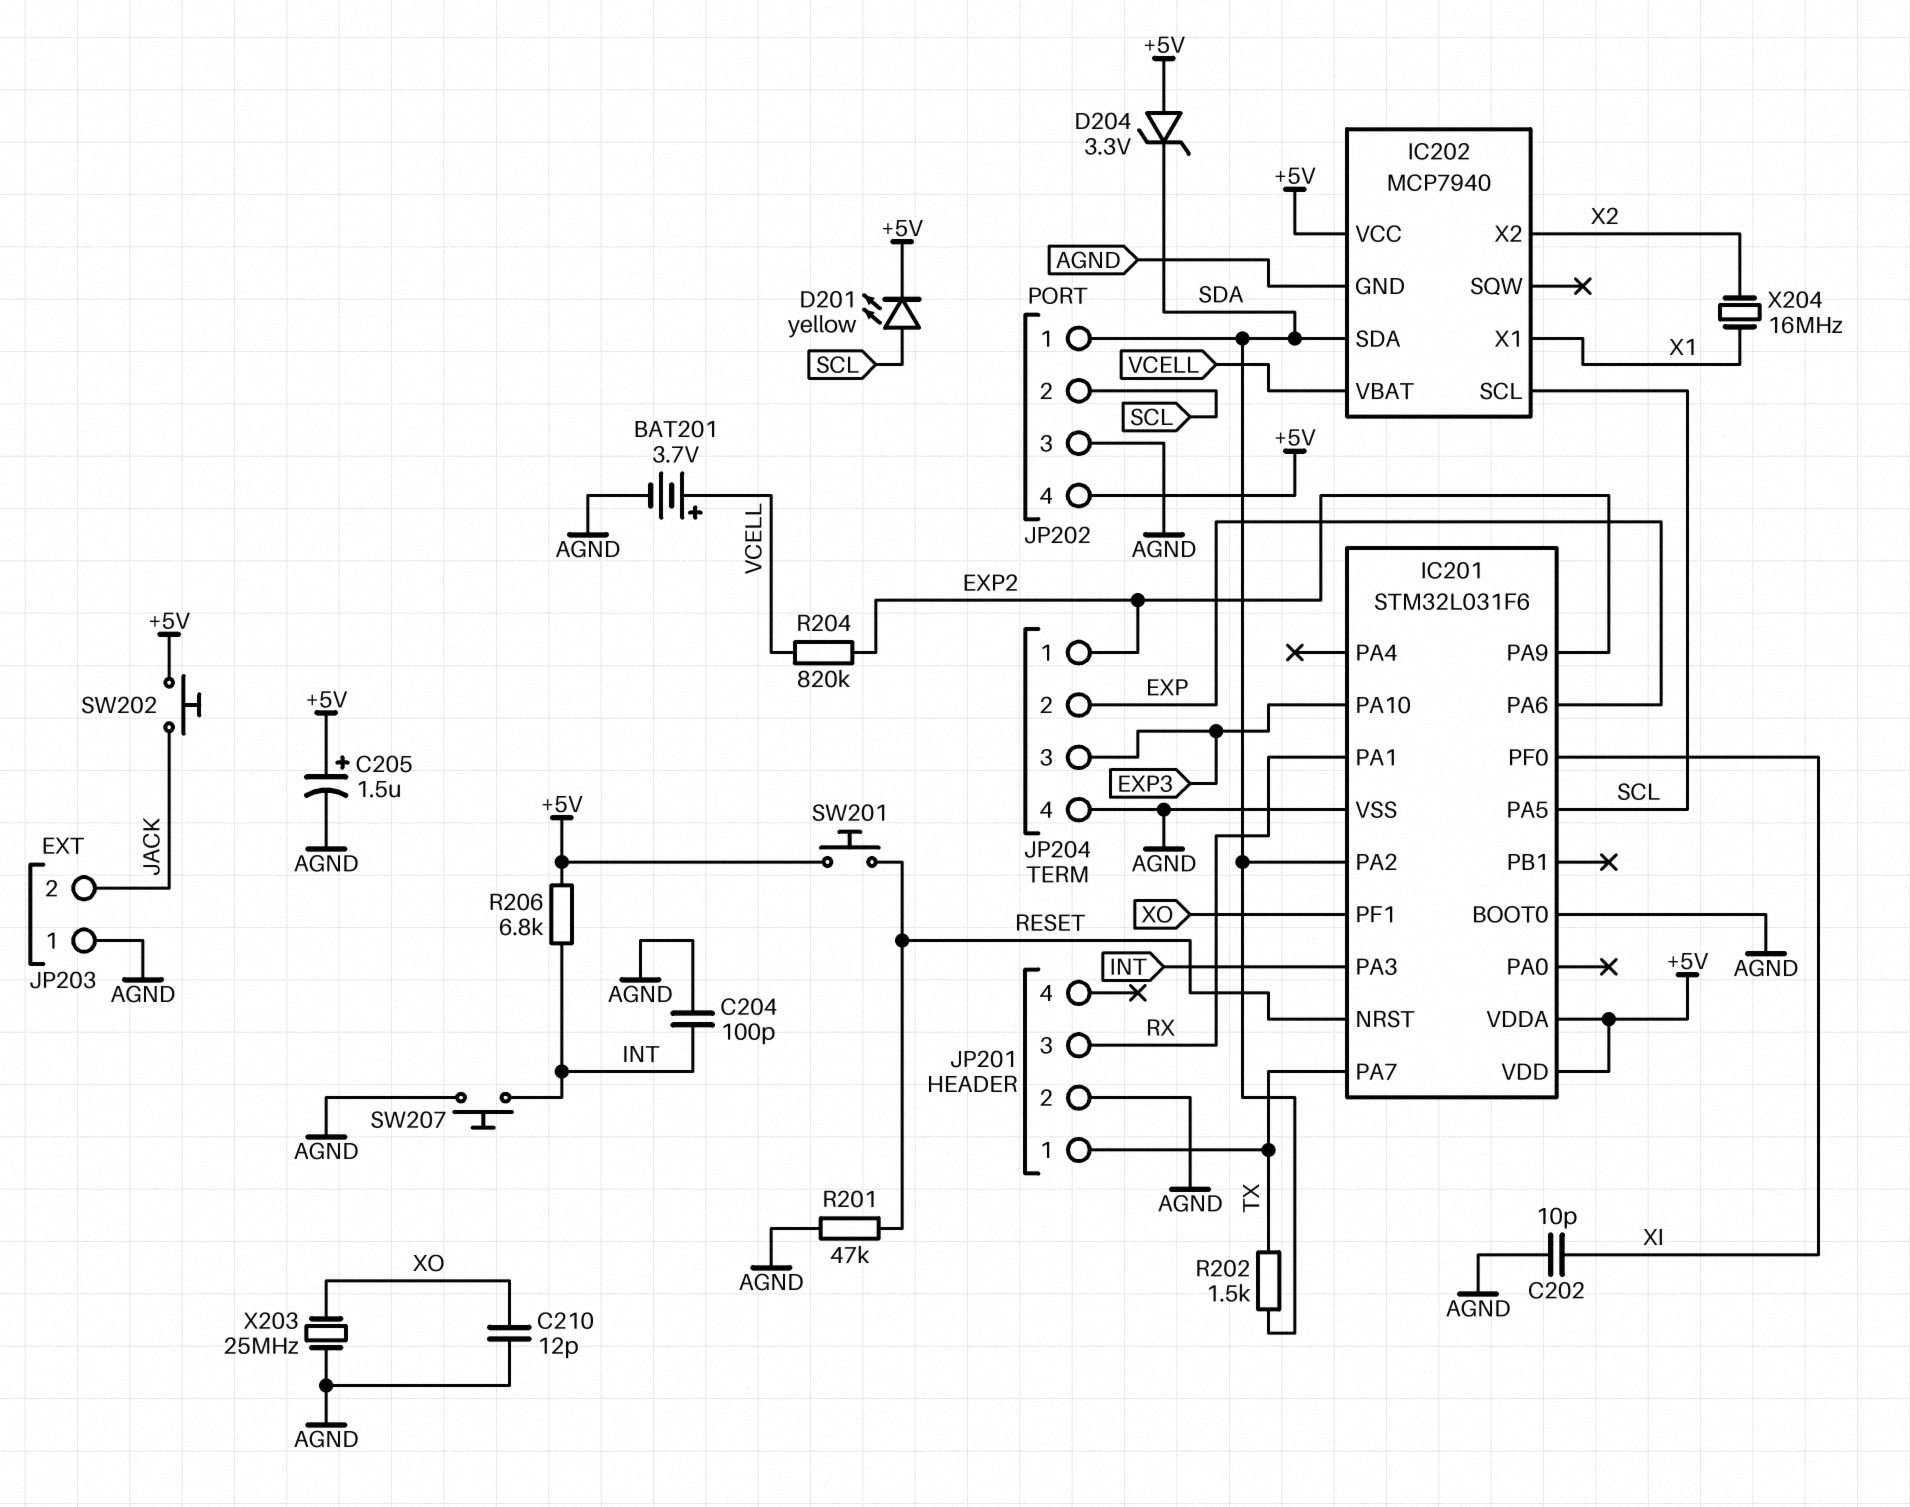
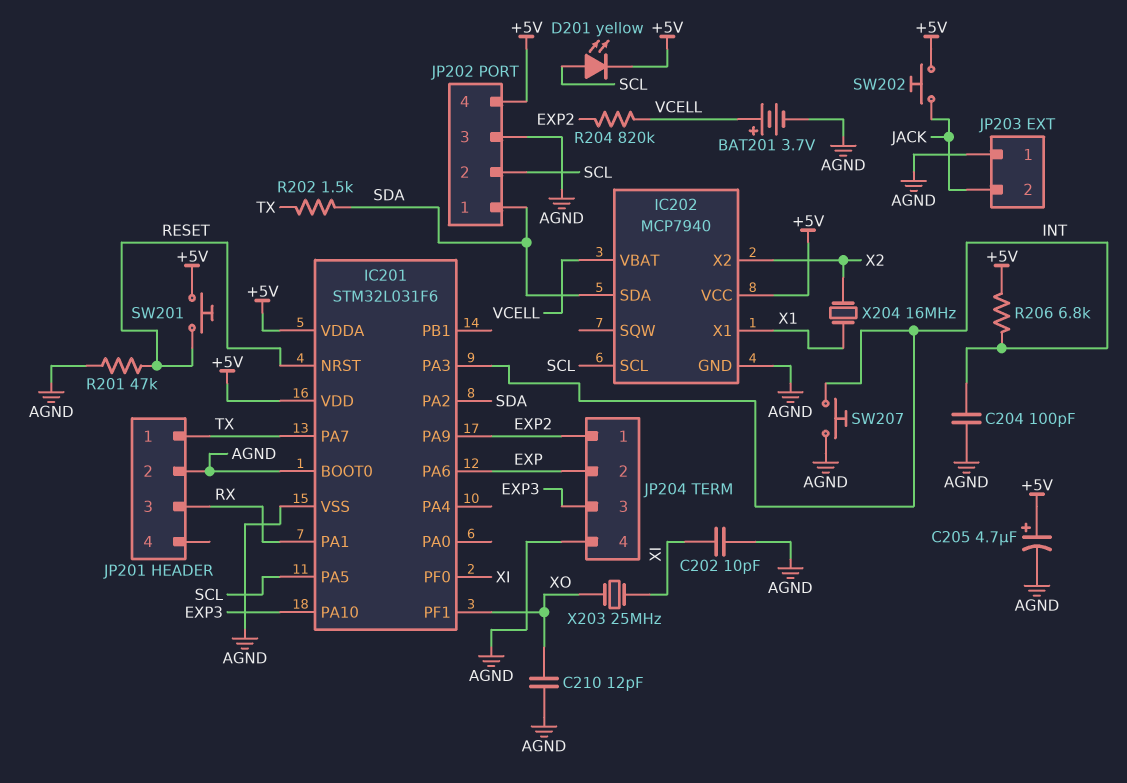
C205: 1.5uF (plus +5V, minus AGND) -> 4.7uF (plus +5V, minus AGND)
D204: zener 3.3V (A +5V, K SDA) -> none
X203: 25MHz (AGND, XO) -> 25MHz (XI, XO)

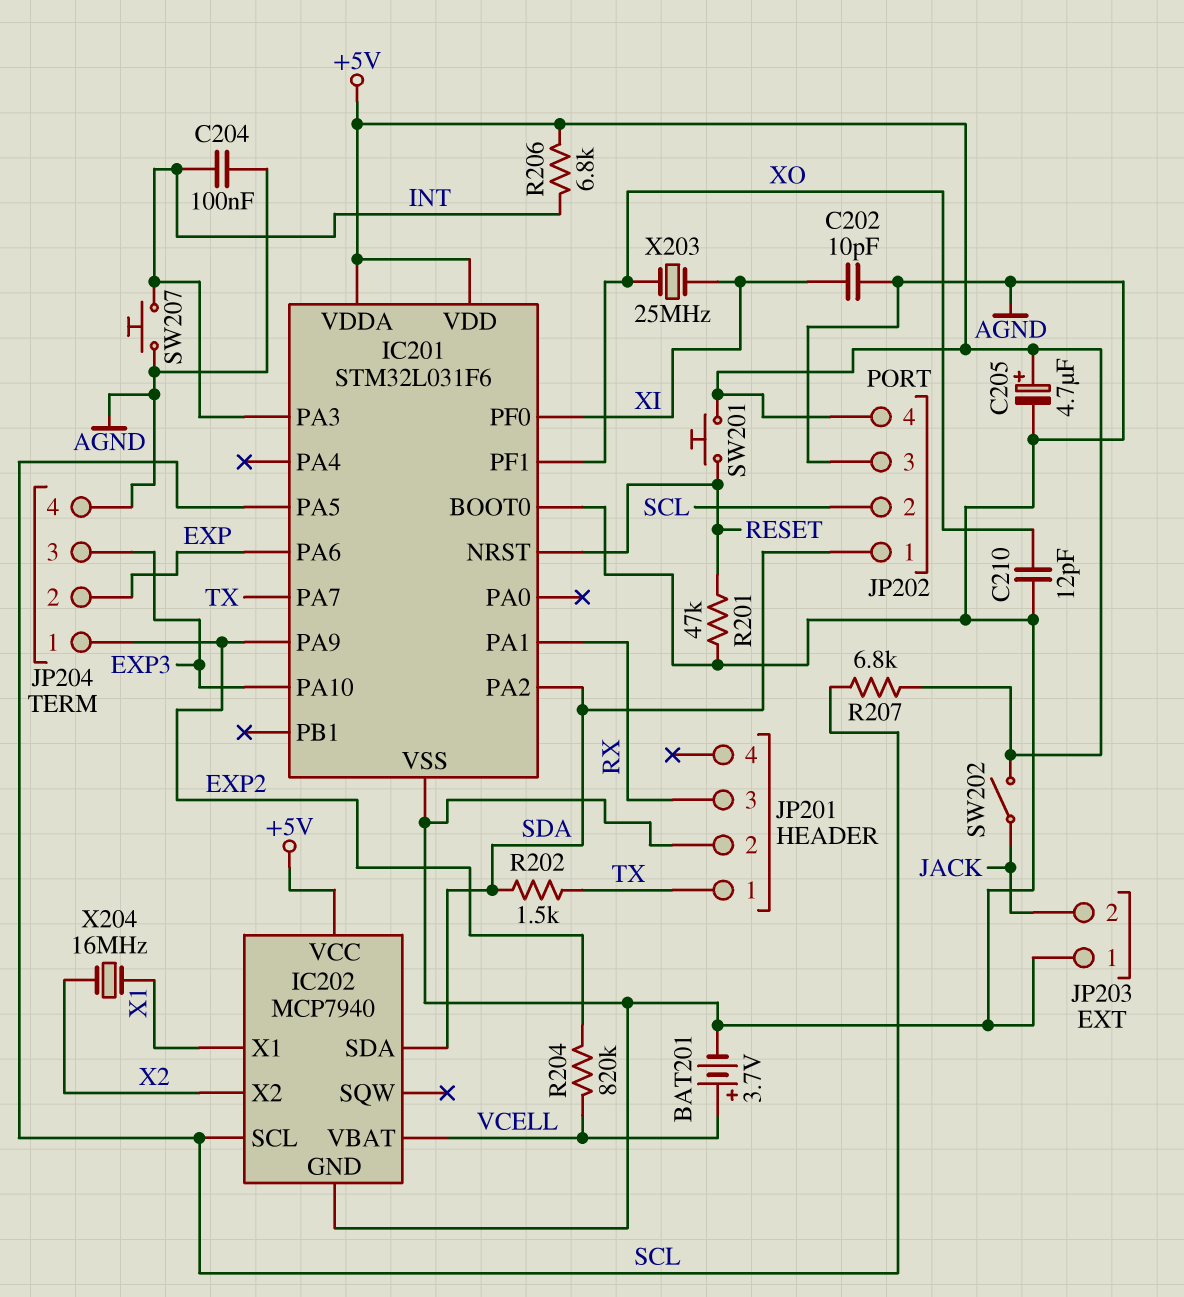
C204: 100pF (AGND, INT) -> 100nF (AGND, INT)
D201: LED yellow (A SCL, K +5V) -> none
R207: none -> 6.8k (+5V, SCL)
SW202: button (+5V, JACK) -> switch (+5V, JACK)

